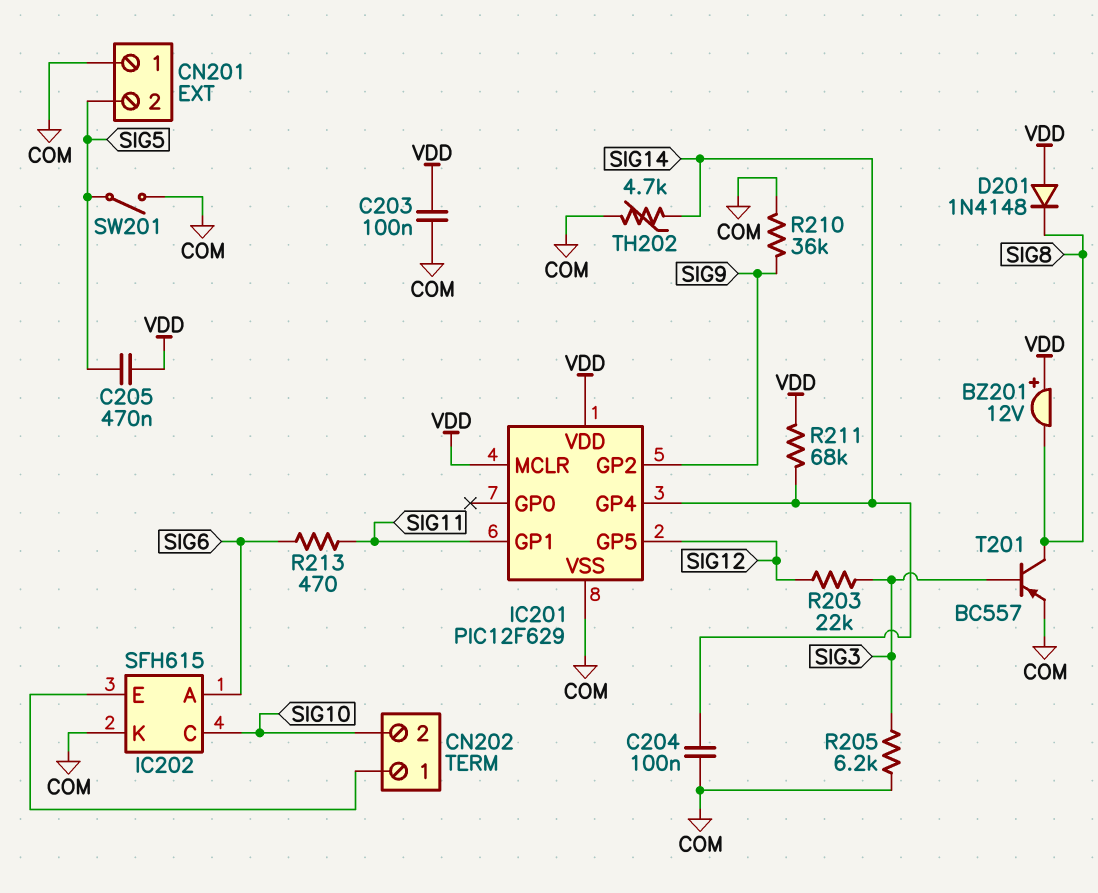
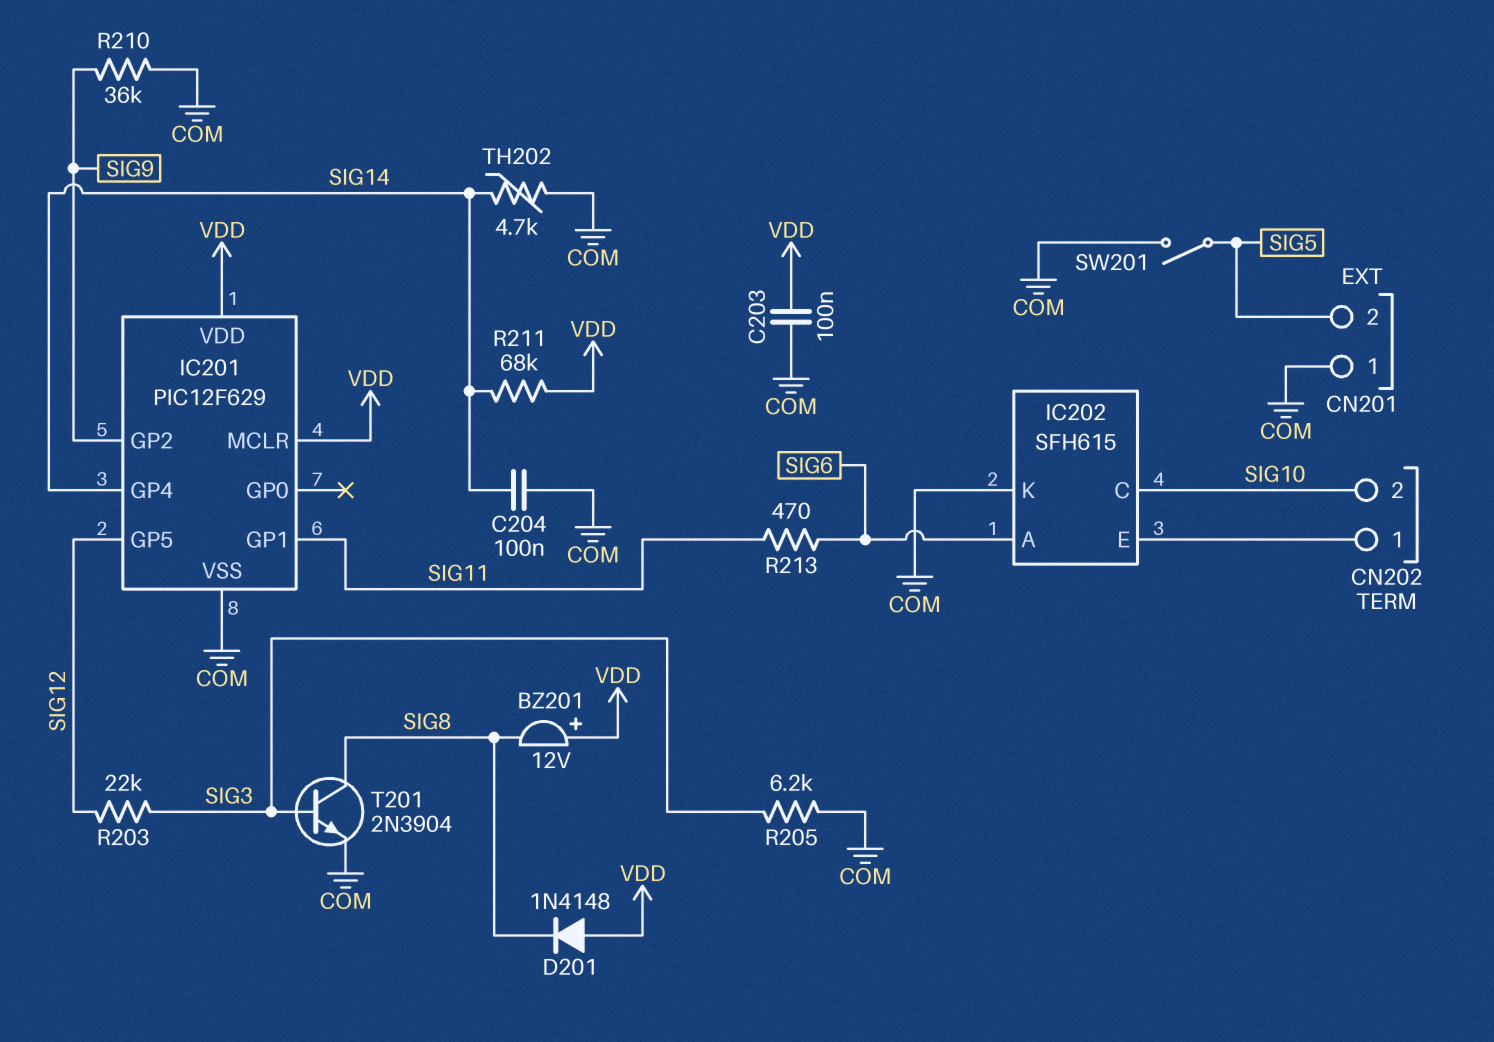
C205: 470nF (SIG5, VDD) -> none
T201: PNP BC557 (B SIG3, C SIG8, E COM) -> NPN 2N3904 (B SIG3, C SIG8, E COM)

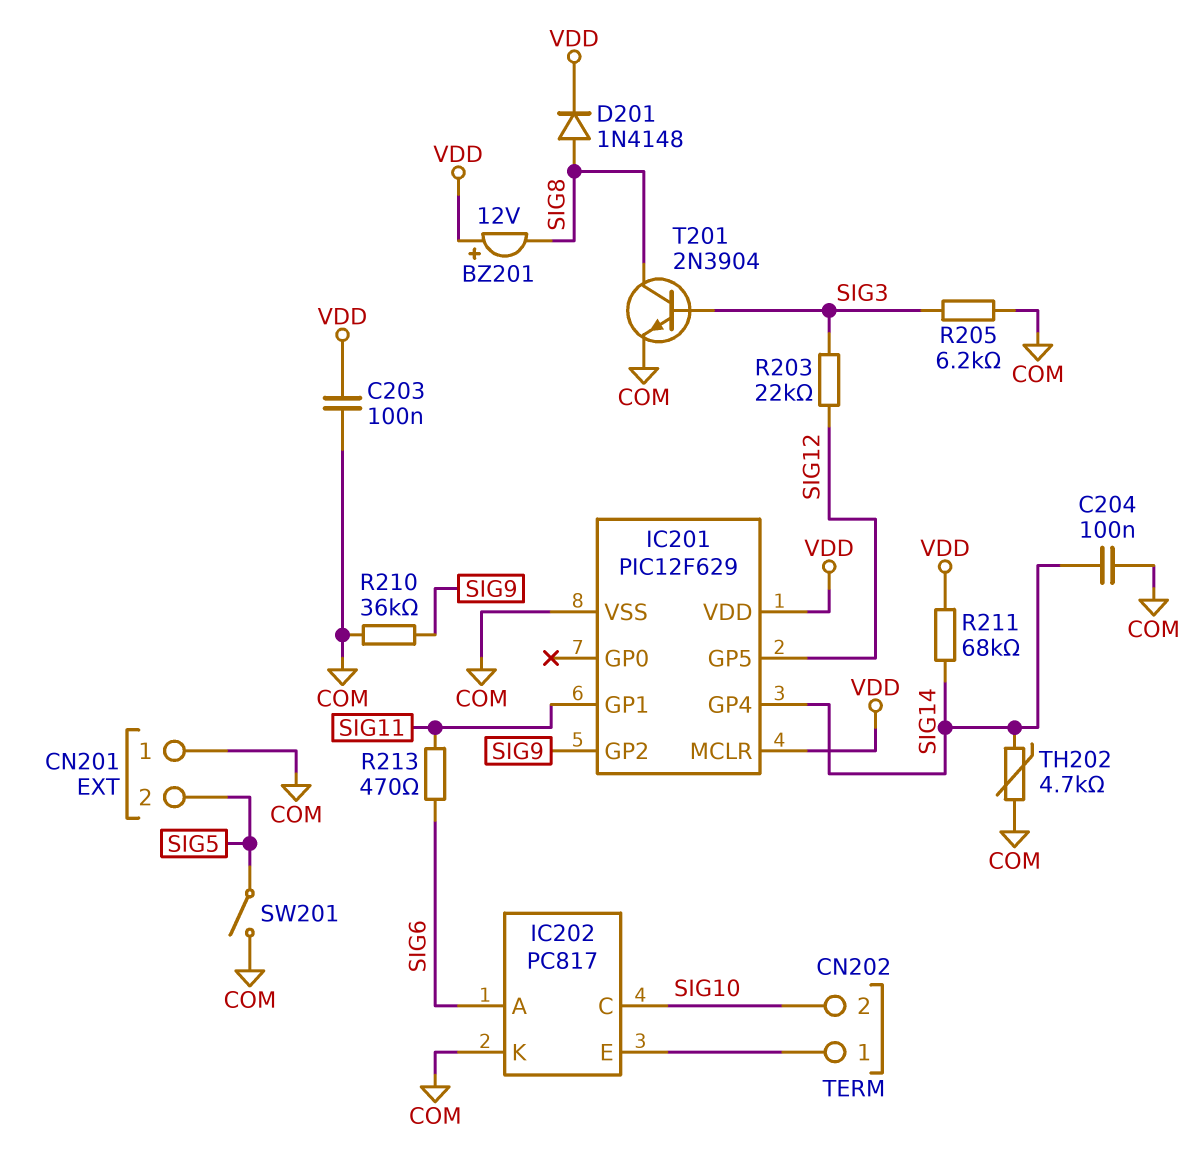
D201: diode 1N4148 (A VDD, K SIG8) -> diode 1N4148 (A SIG8, K VDD)
IC202: SFH615 -> PC817

